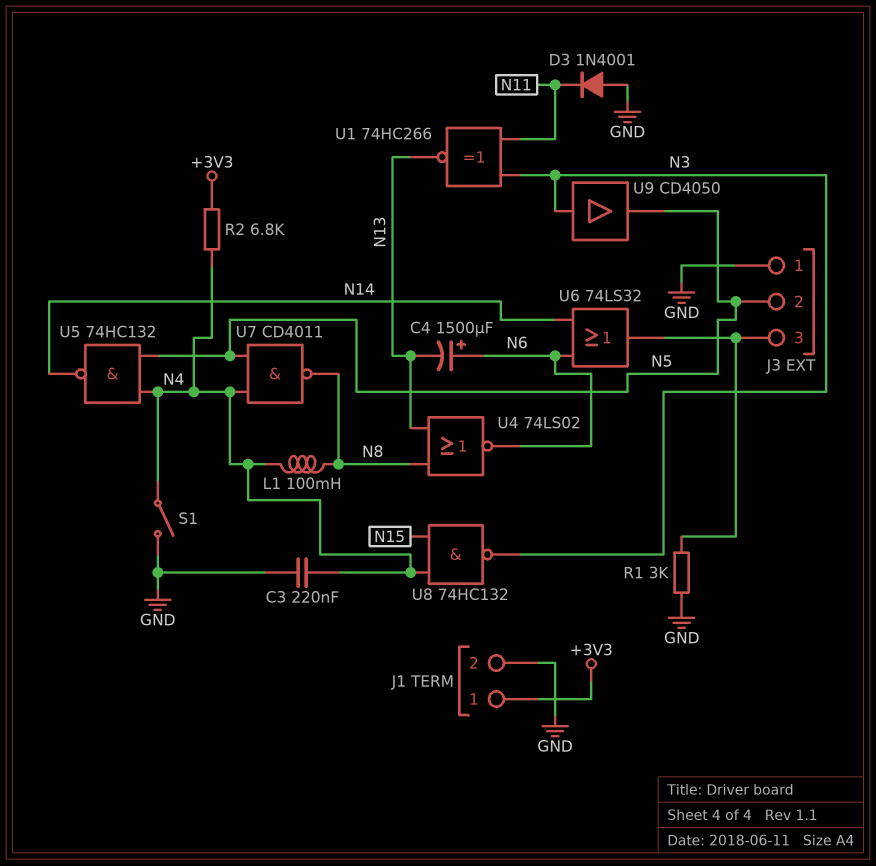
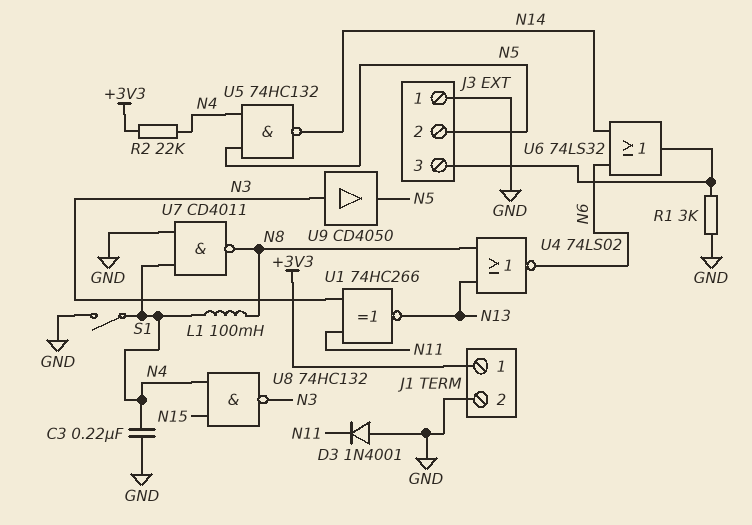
C4: 1500uF (plus N6, minus N13) -> none
R2: 6.8k (+3V3, N4) -> 22k (+3V3, N4)
U7: NAND CD4011 (in N4, in N5, out N8) -> NAND CD4011 (in GND, in N4, out N8)

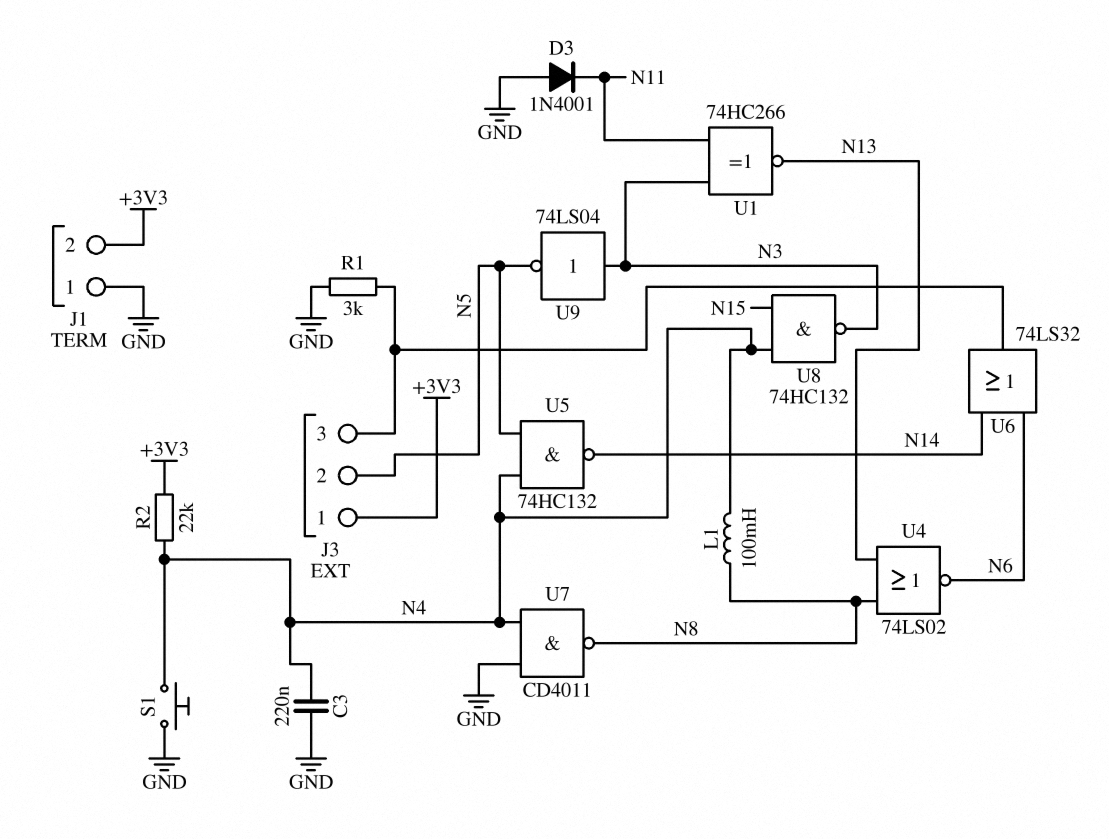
J1 pin 1: +3V3 -> GND
J1 pin 2: GND -> +3V3
J3 pin 1: GND -> +3V3
S1: switch (GND, N4) -> button (GND, N4)
U9: buffer CD4050 (in N3, out N5) -> NOT 74LS04 (in N3, out N5)

